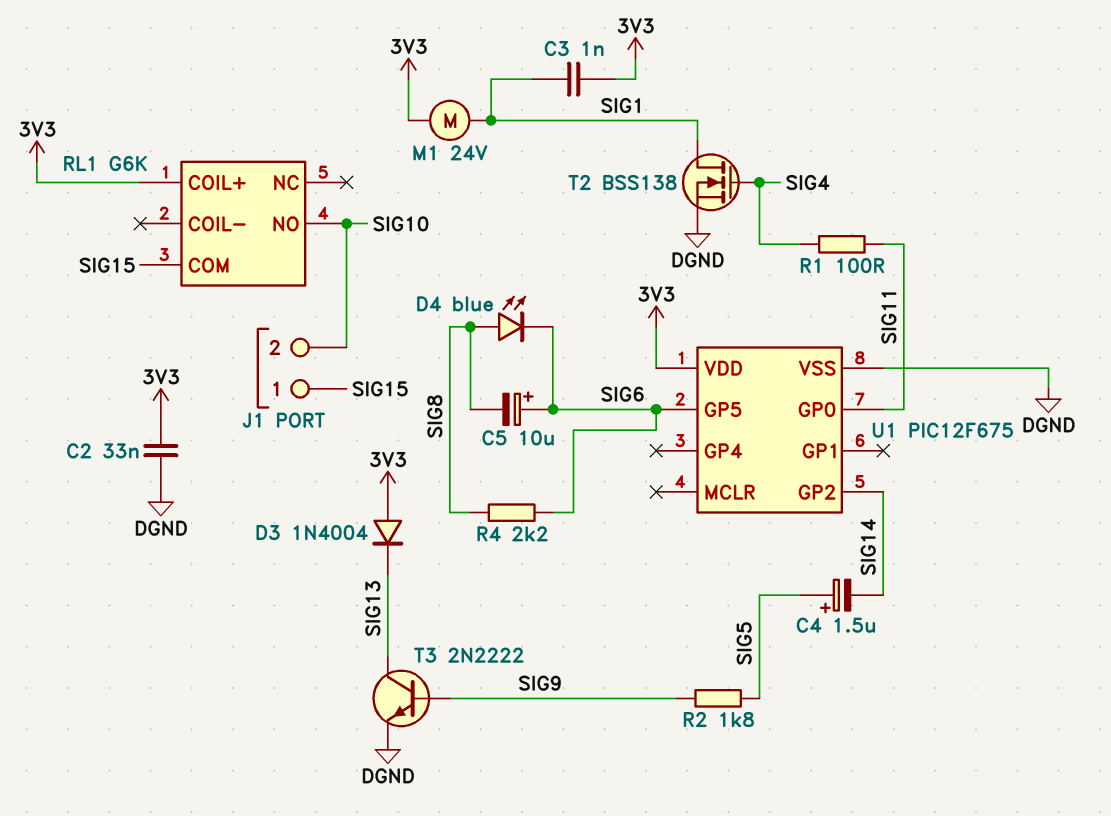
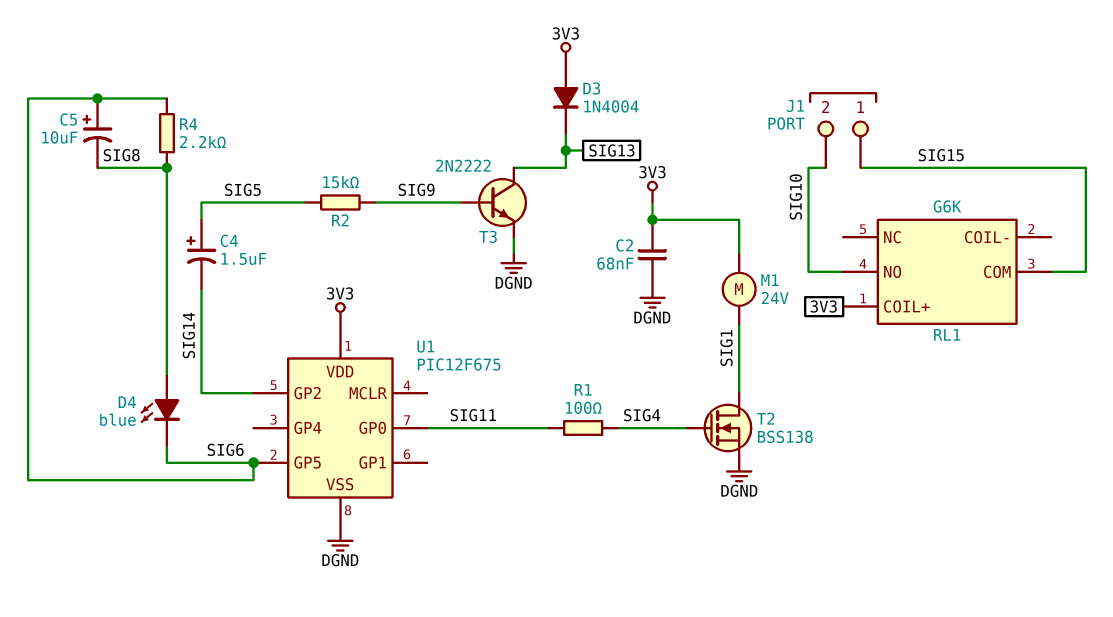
C2: 33nF (3V3, DGND) -> 68nF (3V3, DGND)
C3: 1nF (3V3, SIG1) -> none
R2: 1.8k (SIG5, SIG9) -> 15k (SIG5, SIG9)

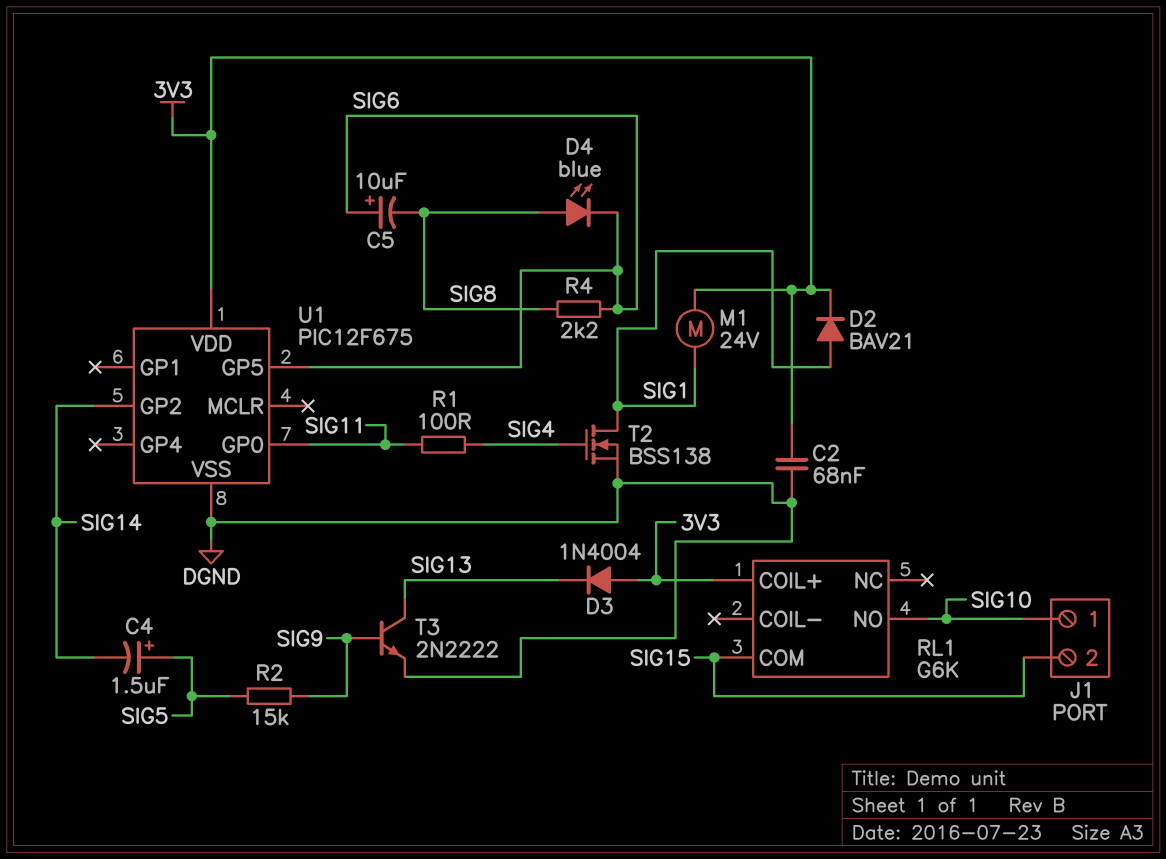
D2: none -> diode BAV21 (A SIG1, K 3V3)
J1 pin 1: SIG15 -> SIG10
J1 pin 2: SIG10 -> SIG15

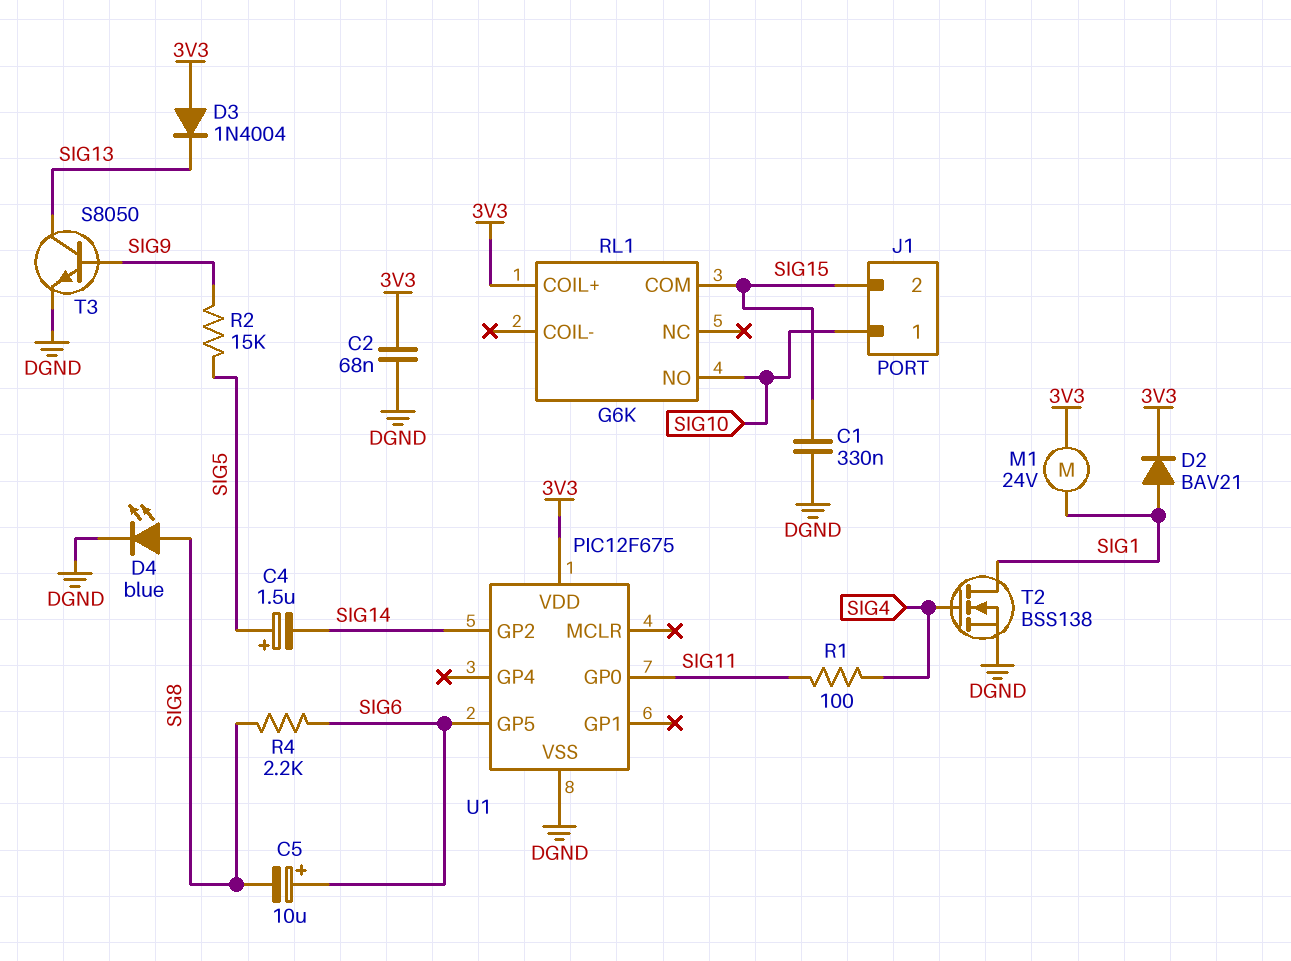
C1: none -> 330nF (DGND, SIG15)
D4: LED blue (A SIG8, K SIG6) -> LED blue (A SIG8, K DGND)
T3: NPN 2N2222 (B SIG9, C SIG13, E DGND) -> NPN S8050 (B SIG9, C SIG13, E DGND)

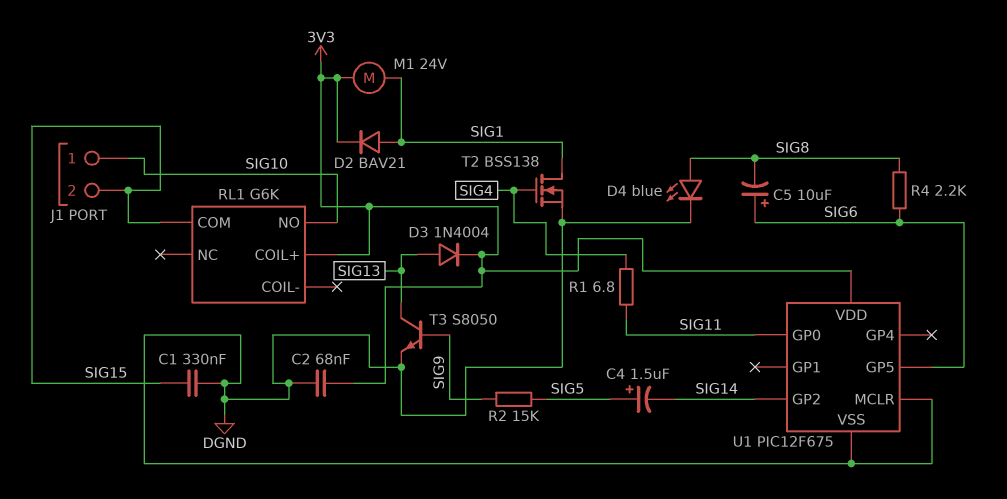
D3: diode 1N4004 (A 3V3, K SIG13) -> diode 1N4004 (A SIG13, K 3V3)
R1: 100 (SIG4, SIG11) -> 6.8 (SIG4, SIG11)
U1 pin MCLR: none -> DGND

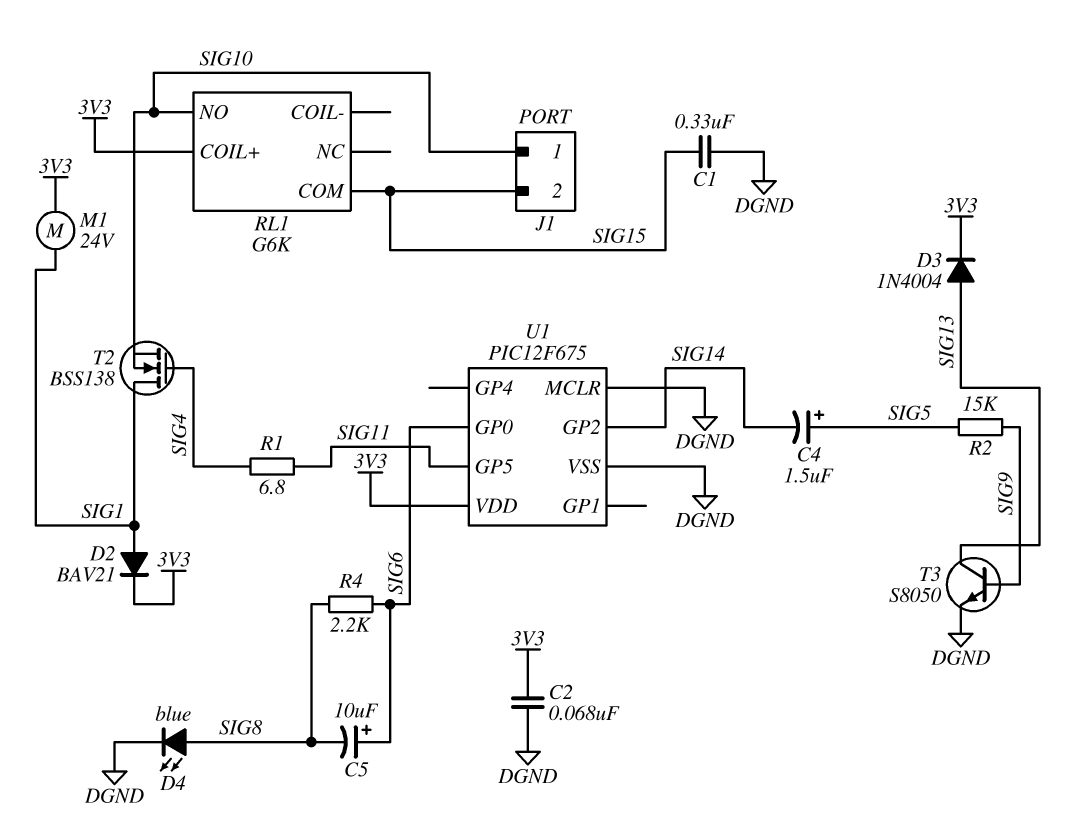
T2: NMOS BSS138 (G SIG4, D SIG1, S DGND) -> NMOS BSS138 (G SIG4, D SIG1, S SIG10)
U1 pin GP0: SIG11 -> SIG6
U1 pin GP5: SIG6 -> SIG11

